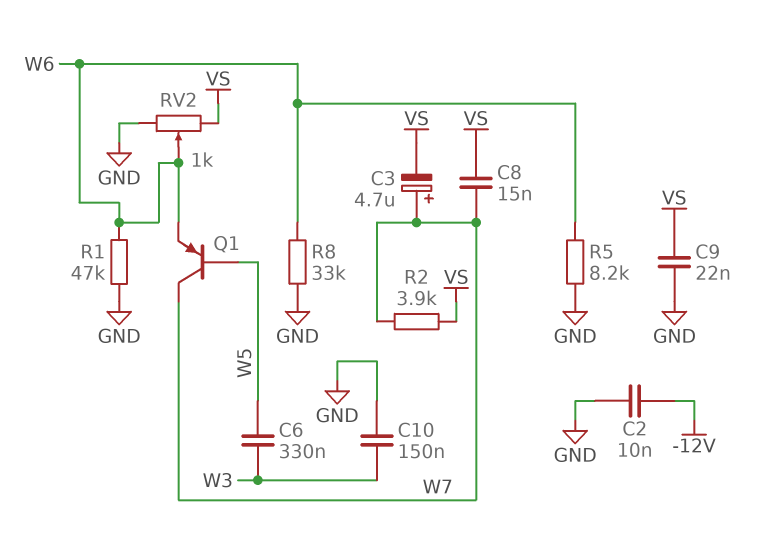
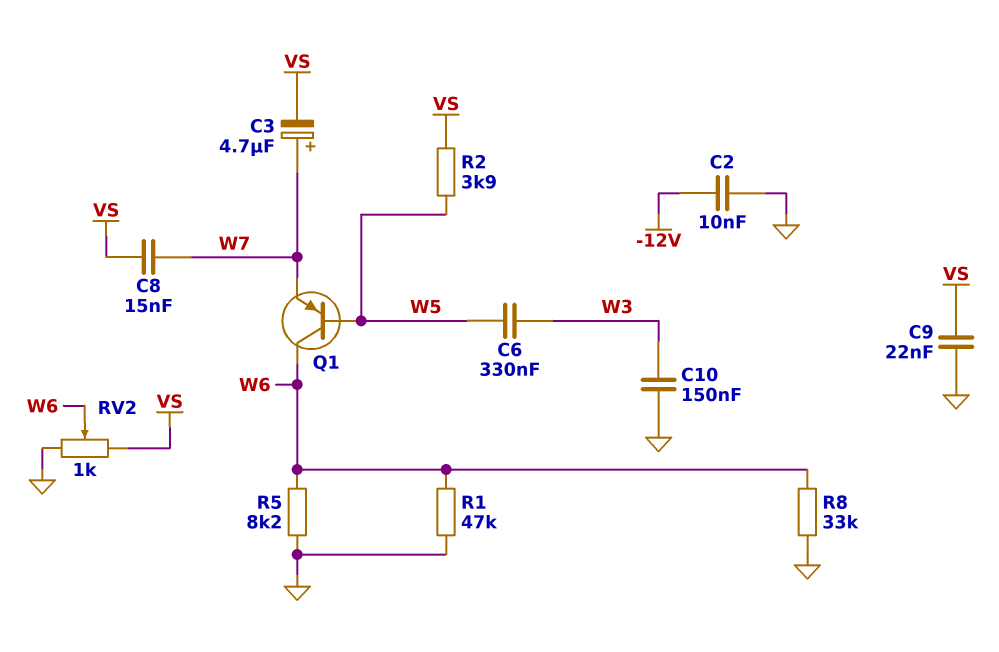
Q1: PNP (B W5, C W7, E W6) -> PNP (B W5, C W6, E W7)
R2: 3.9k (VS, W7) -> 3.9k (VS, W5)

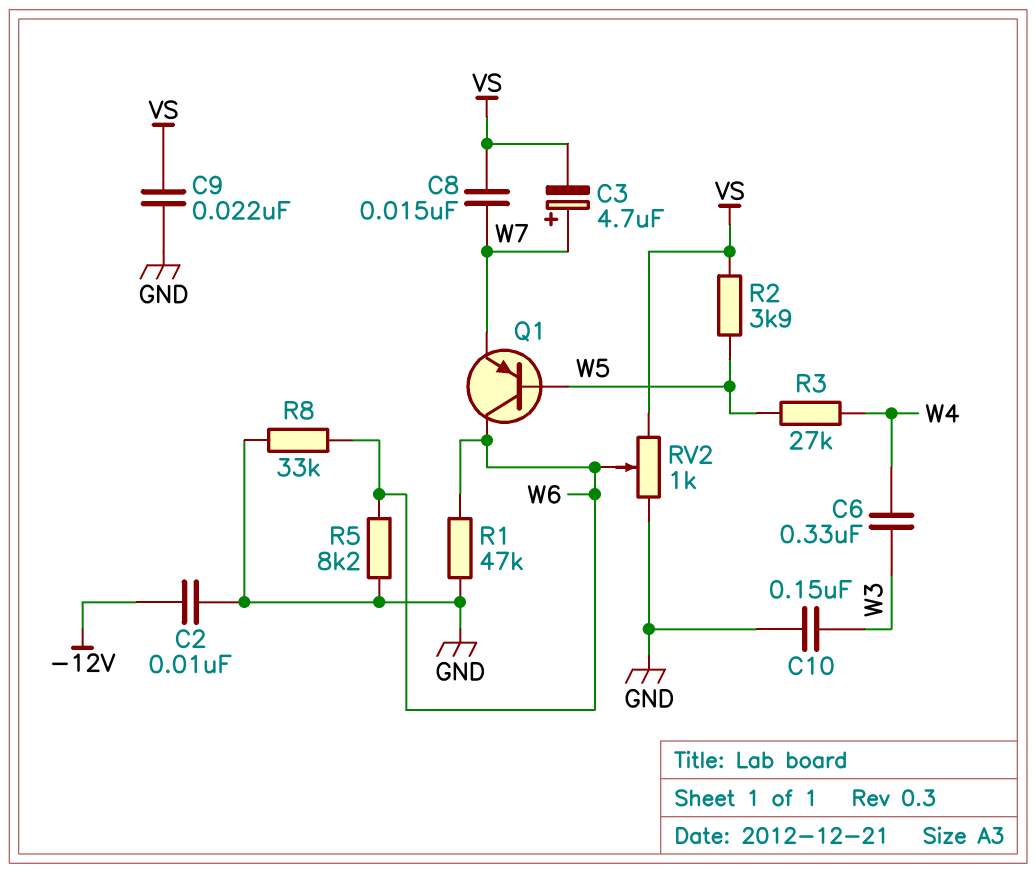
C6: 330nF (W3, W5) -> 330nF (W3, W4)
R3: none -> 27k (W4, W5)

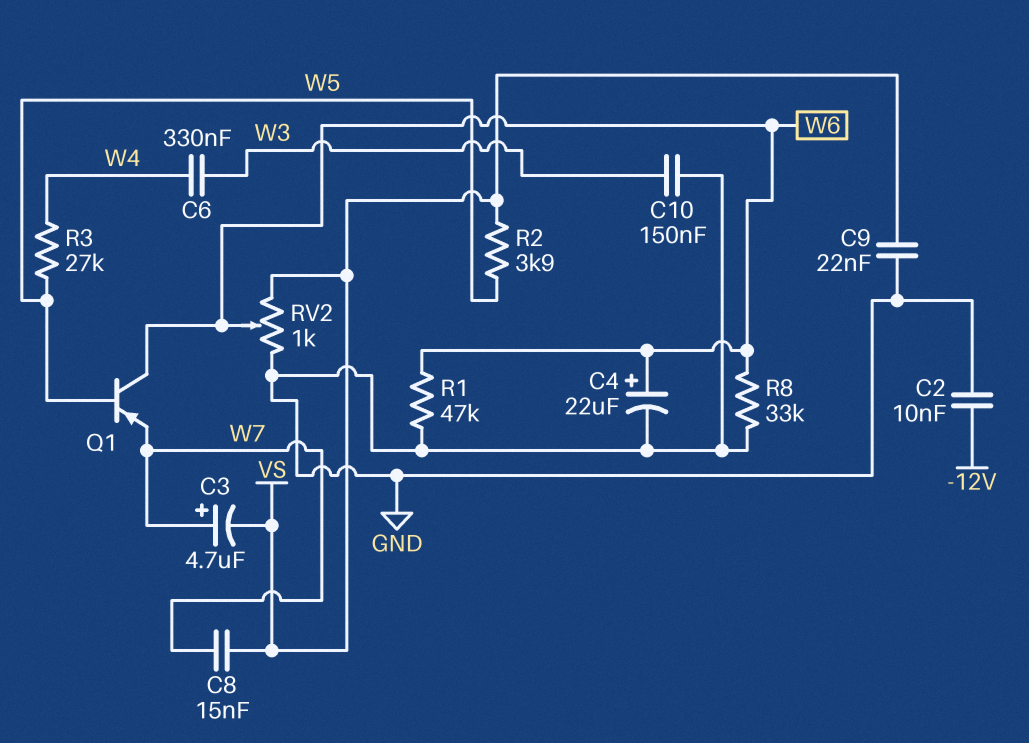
C4: none -> 22uF (plus W6, minus GND)
R5: 8.2k (GND, W6) -> none

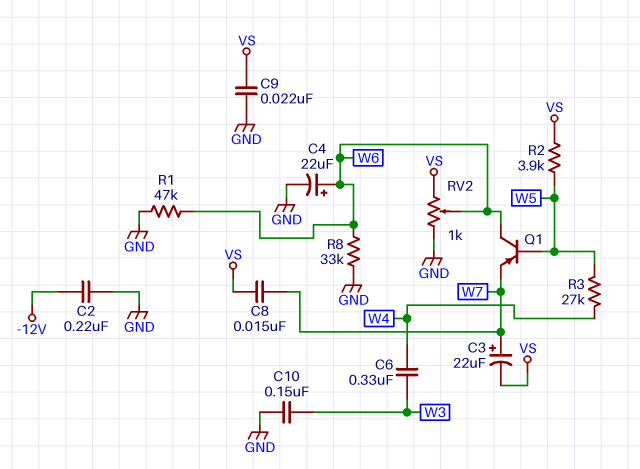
C2: 10nF (-12V, GND) -> 220nF (-12V, GND)
C3: 4.7uF (plus W7, minus VS) -> 22uF (plus W7, minus VS)

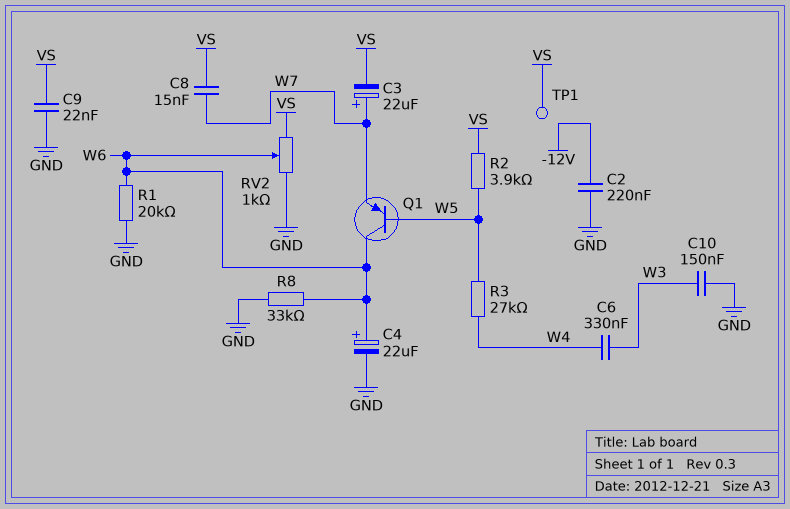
R1: 47k (GND, W6) -> 20k (GND, W6)
TP1: none -> test point (VS)

